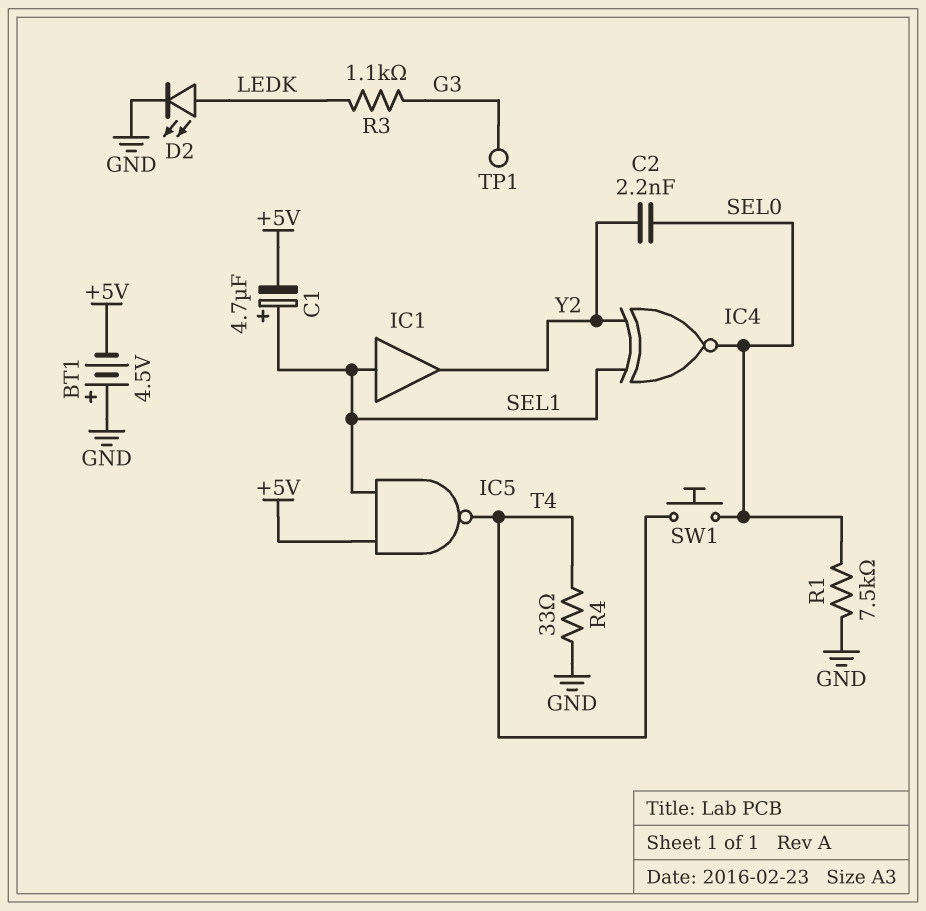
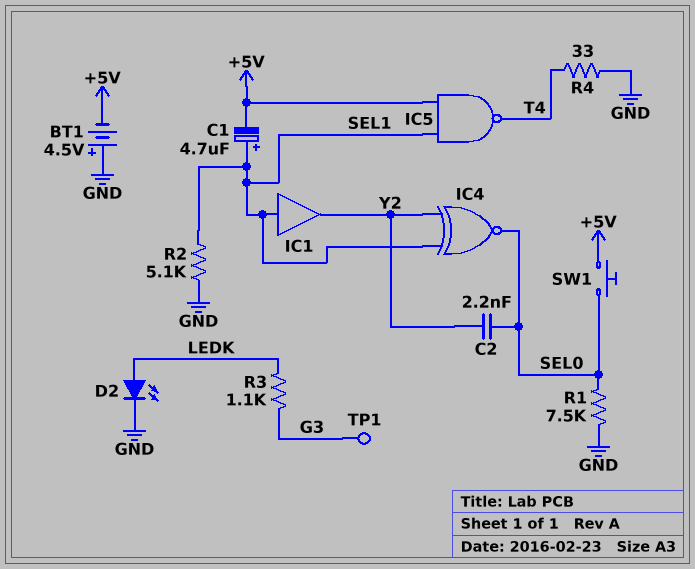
R2: none -> 5.1k (GND, SEL1)
SW1: button (SEL0, T4) -> button (+5V, SEL0)

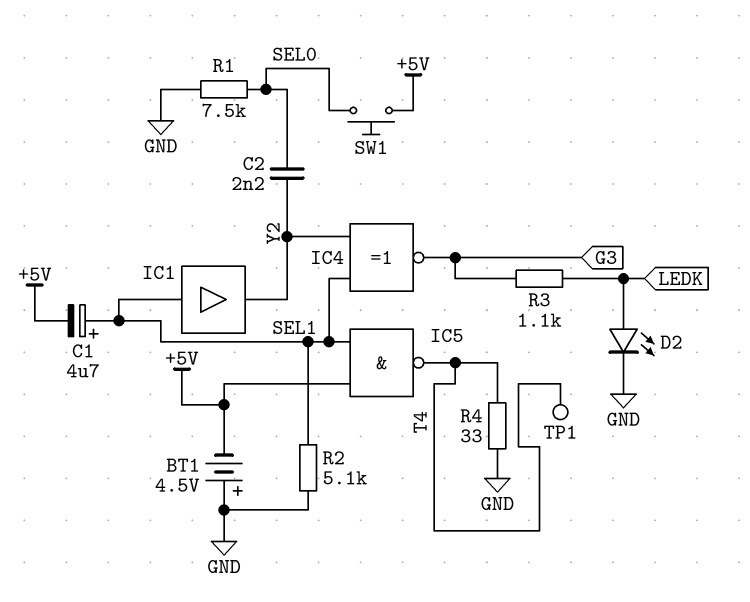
IC4: XNOR (in SEL1, in Y2, out SEL0) -> XNOR (in SEL1, in Y2, out G3)
TP1: test point (G3) -> test point (T4)

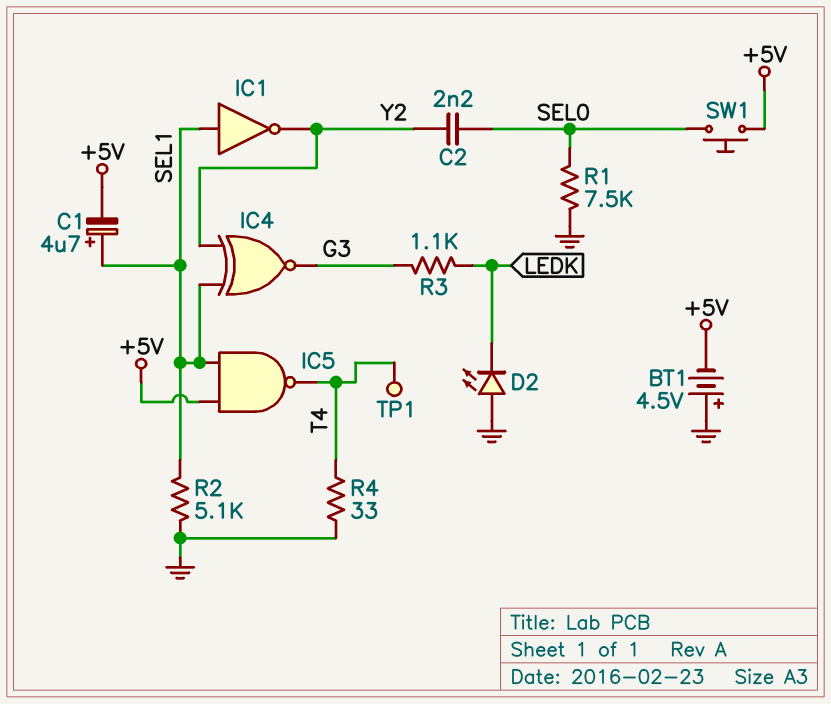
D2: LED (A LEDK, K GND) -> LED (A GND, K LEDK)
IC1: buffer (in SEL1, out Y2) -> NOT (in SEL1, out Y2)

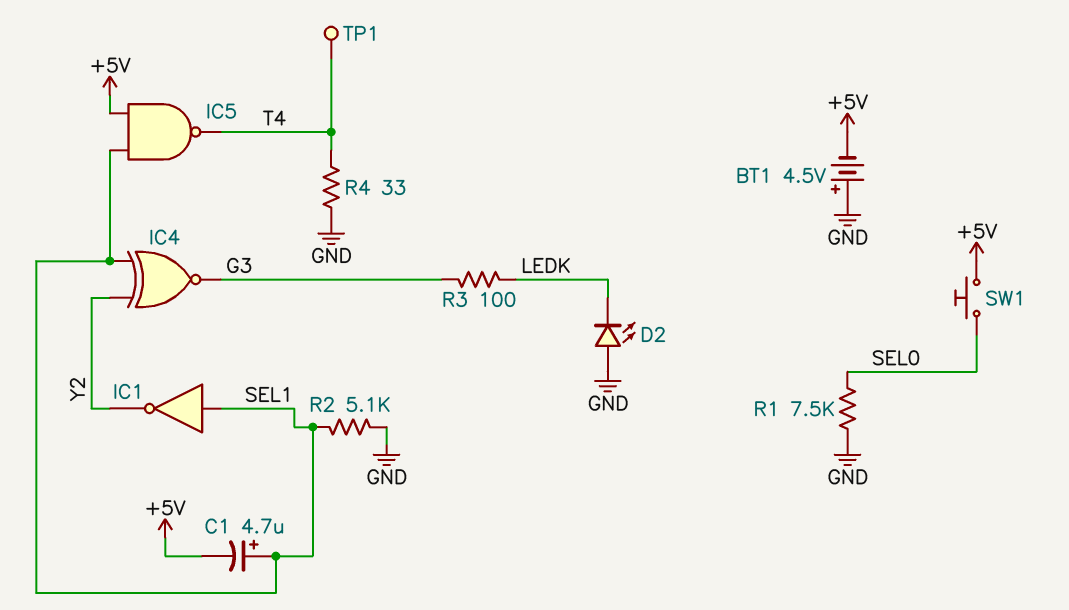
C2: 2.2nF (SEL0, Y2) -> none
R3: 1.1k (G3, LEDK) -> 100 (G3, LEDK)

